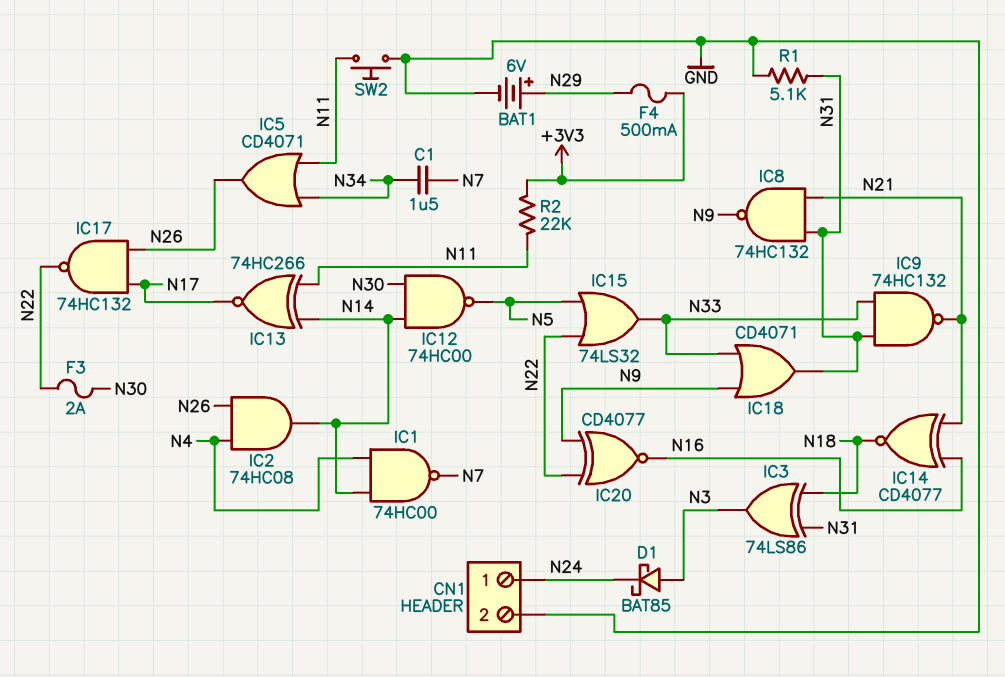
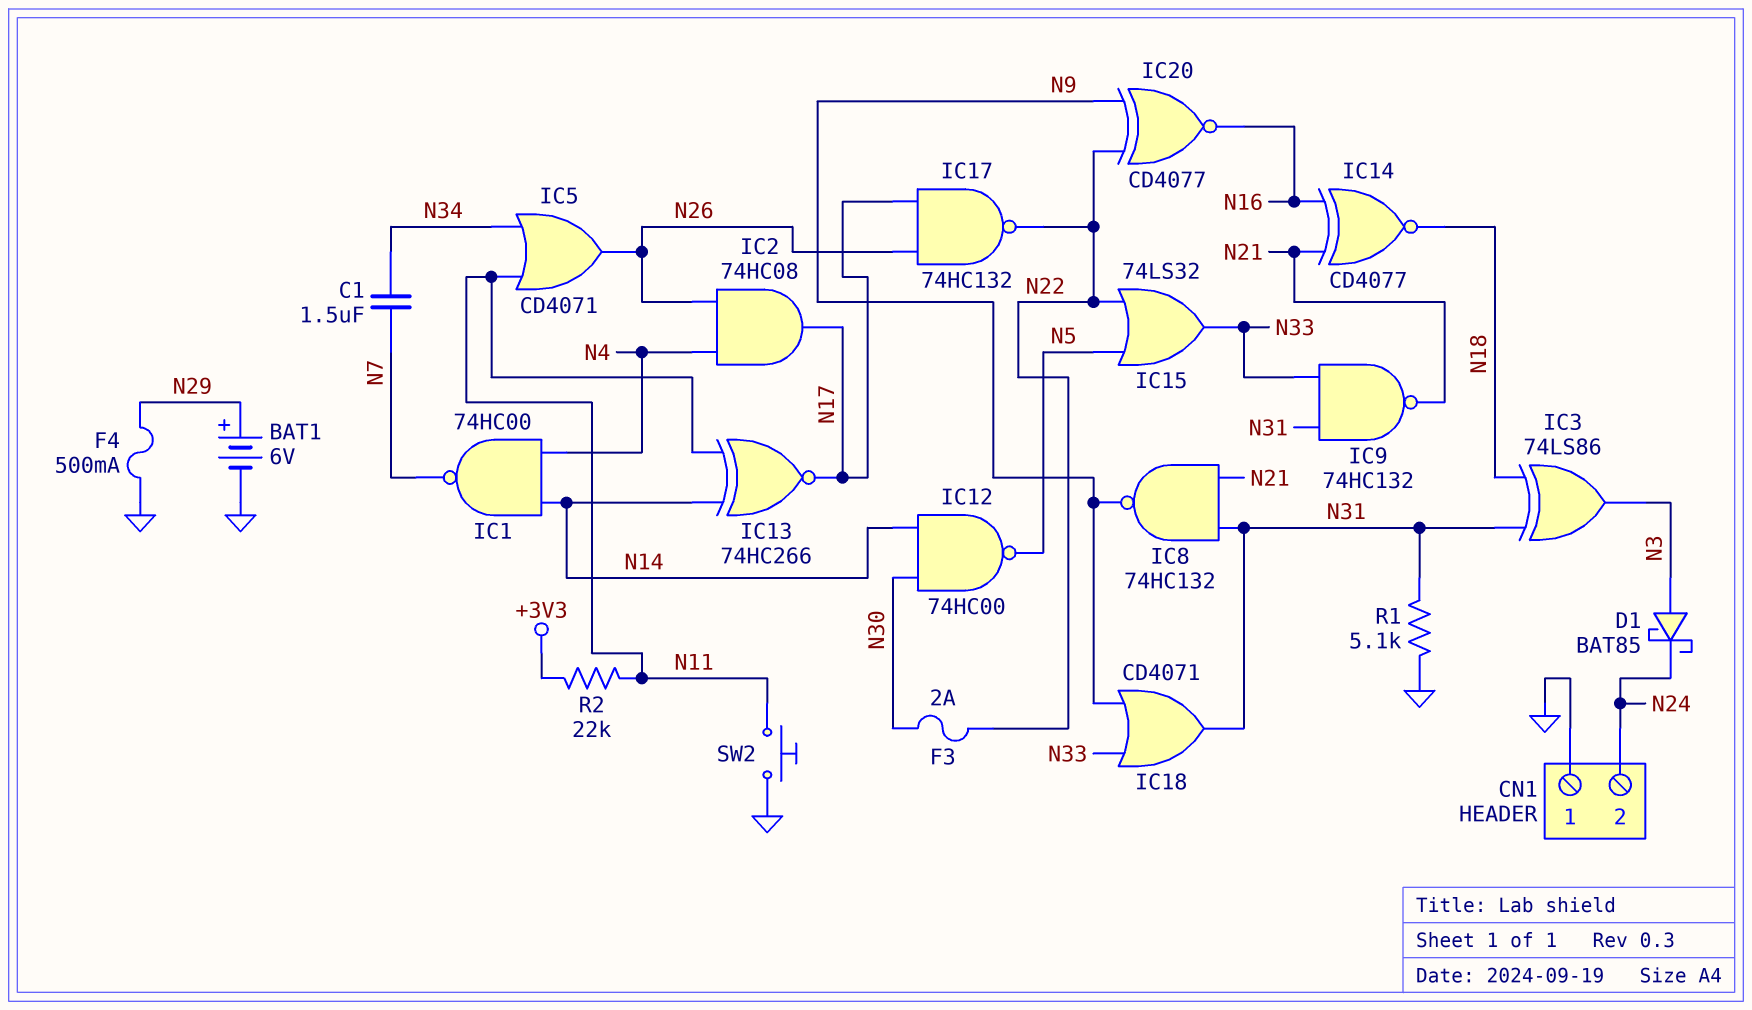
CN1 pin 1: N24 -> GND
CN1 pin 2: GND -> N24
F4: 500mA (+3V3, N29) -> 500mA (GND, N29)
IC2: AND 74HC08 (in N4, in N26, out N14) -> AND 74HC08 (in N4, in N26, out N17)

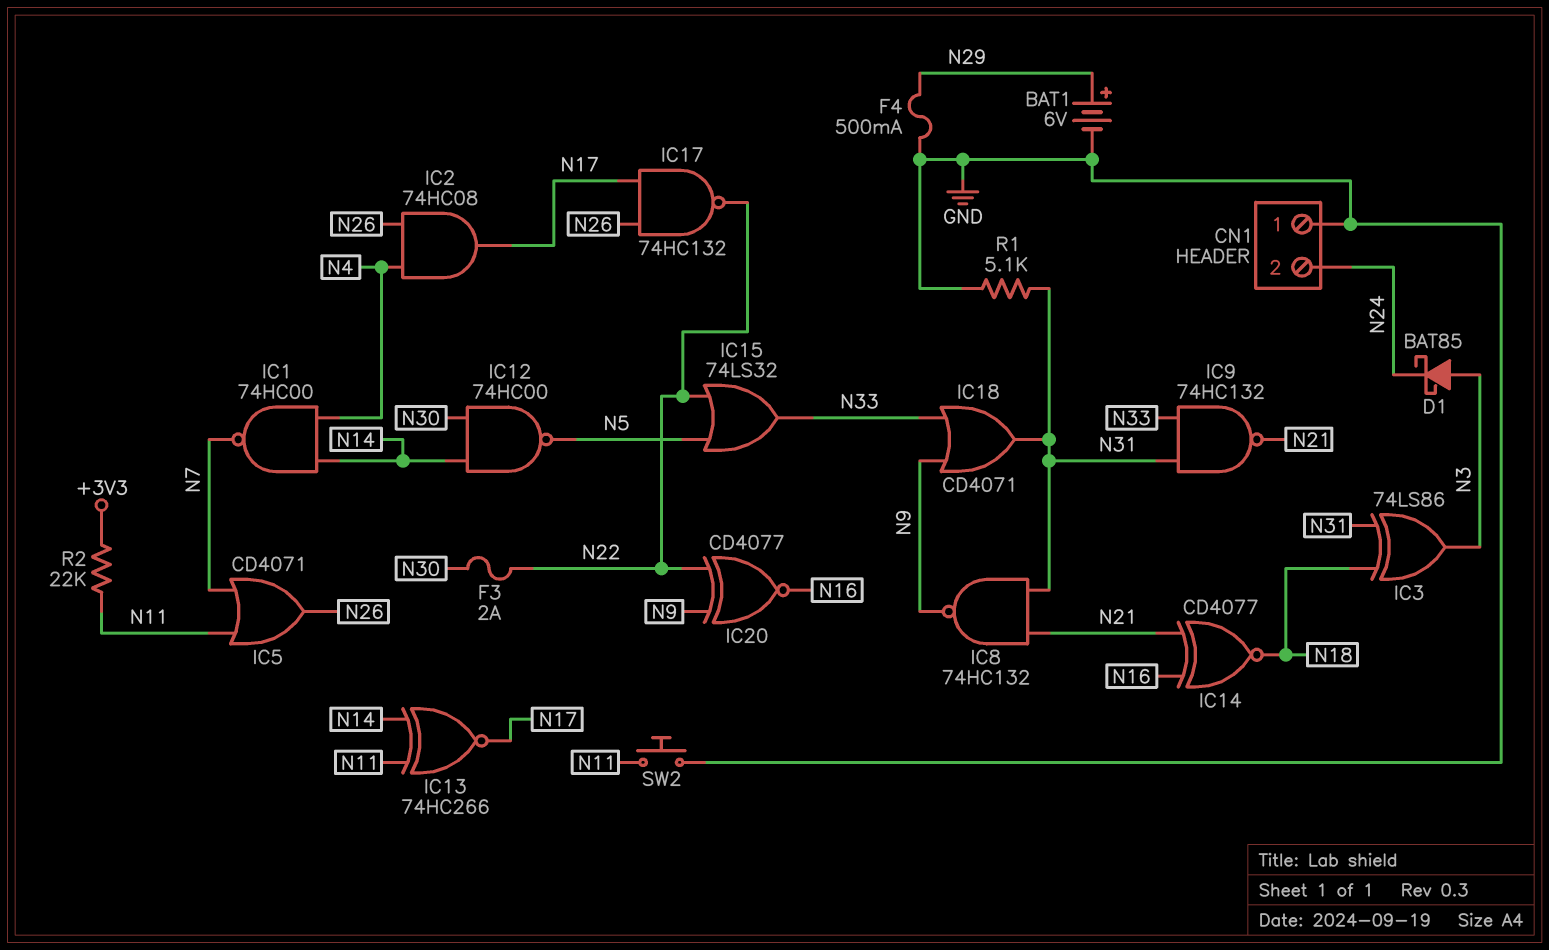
C1: 1.5uF (N7, N34) -> none
IC5: OR CD4071 (in N11, in N34, out N26) -> OR CD4071 (in N7, in N11, out N26)

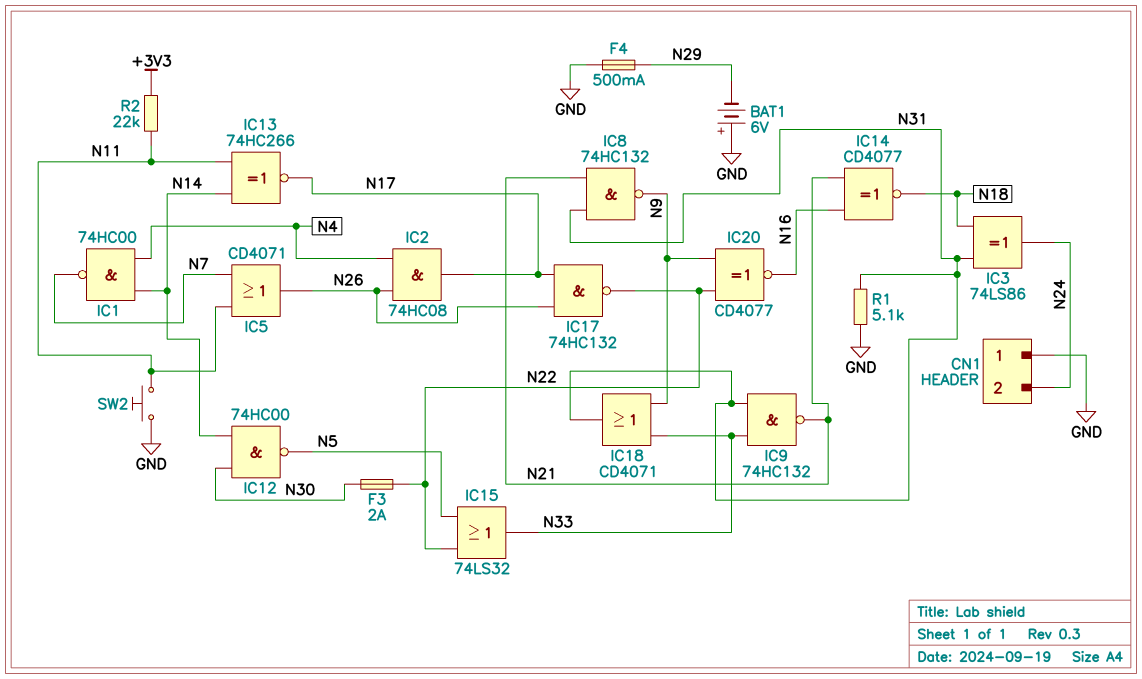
BAT1: 6V (plus N29, minus GND) -> 6V (plus GND, minus N29)
D1: schottky BAT85 (A N3, K N24) -> none
IC3: XOR 74LS86 (in N18, in N31, out N3) -> XOR 74LS86 (in N18, in N31, out N24)

